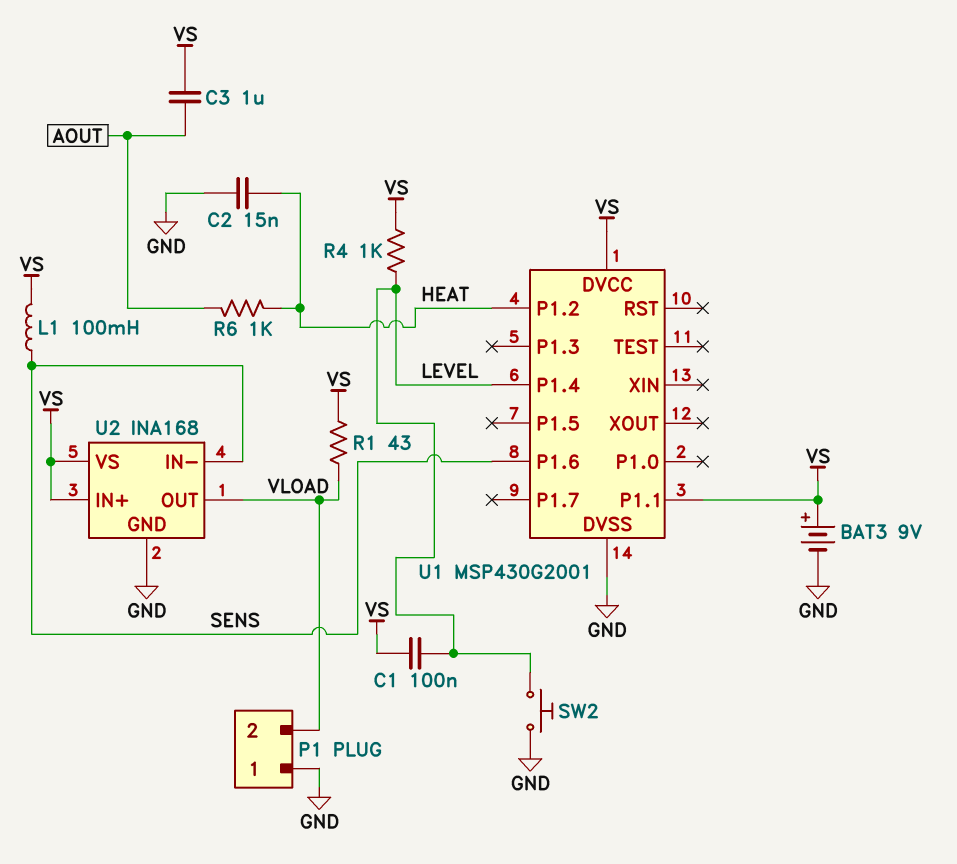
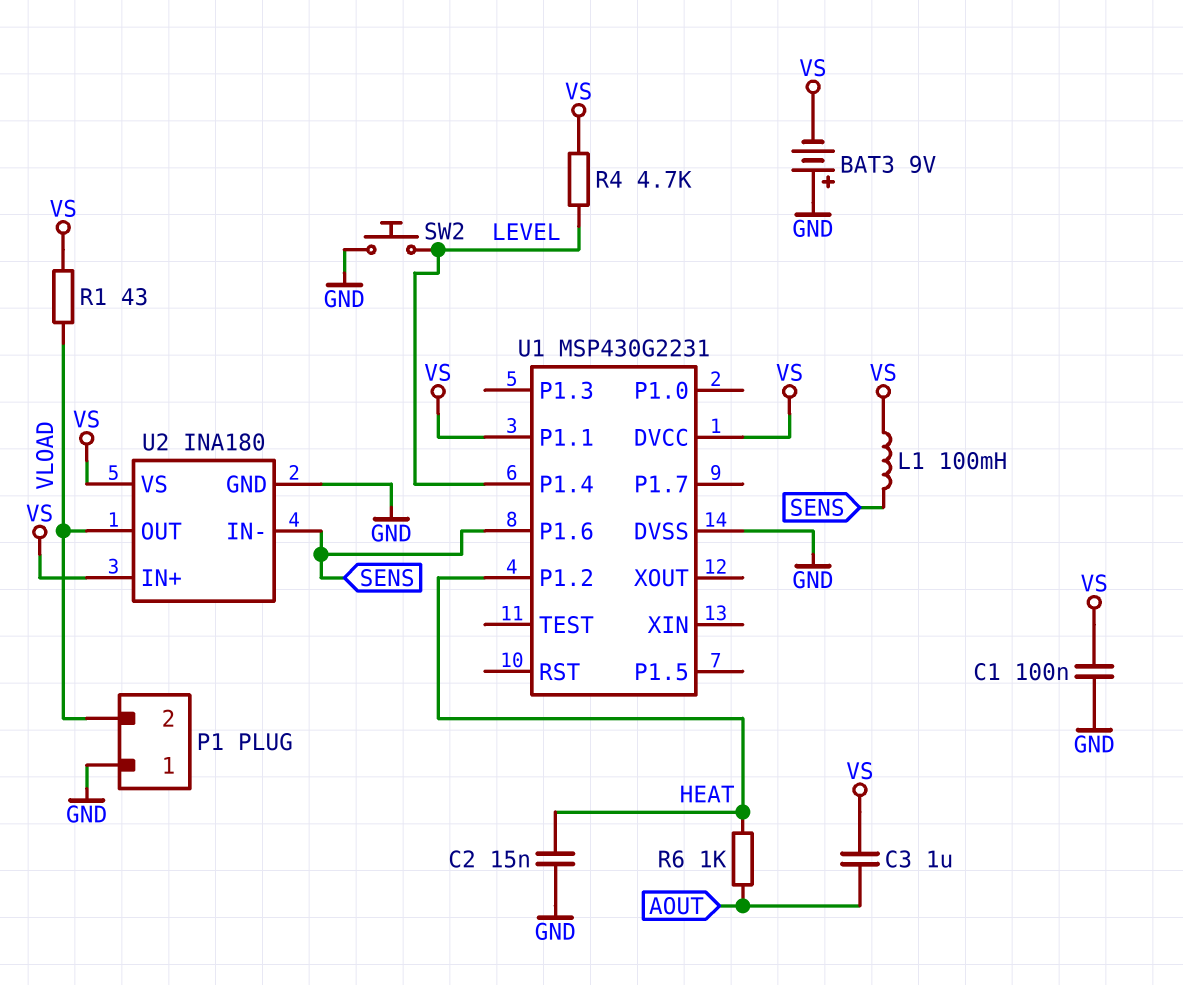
BAT3: 9V (plus VS, minus GND) -> 9V (plus GND, minus VS)
C1: 100nF (LEVEL, VS) -> 100nF (GND, VS)
R4: 1k (LEVEL, VS) -> 4.7k (LEVEL, VS)
U1: MSP430G2001 -> MSP430G2231
U2: INA168 -> INA180

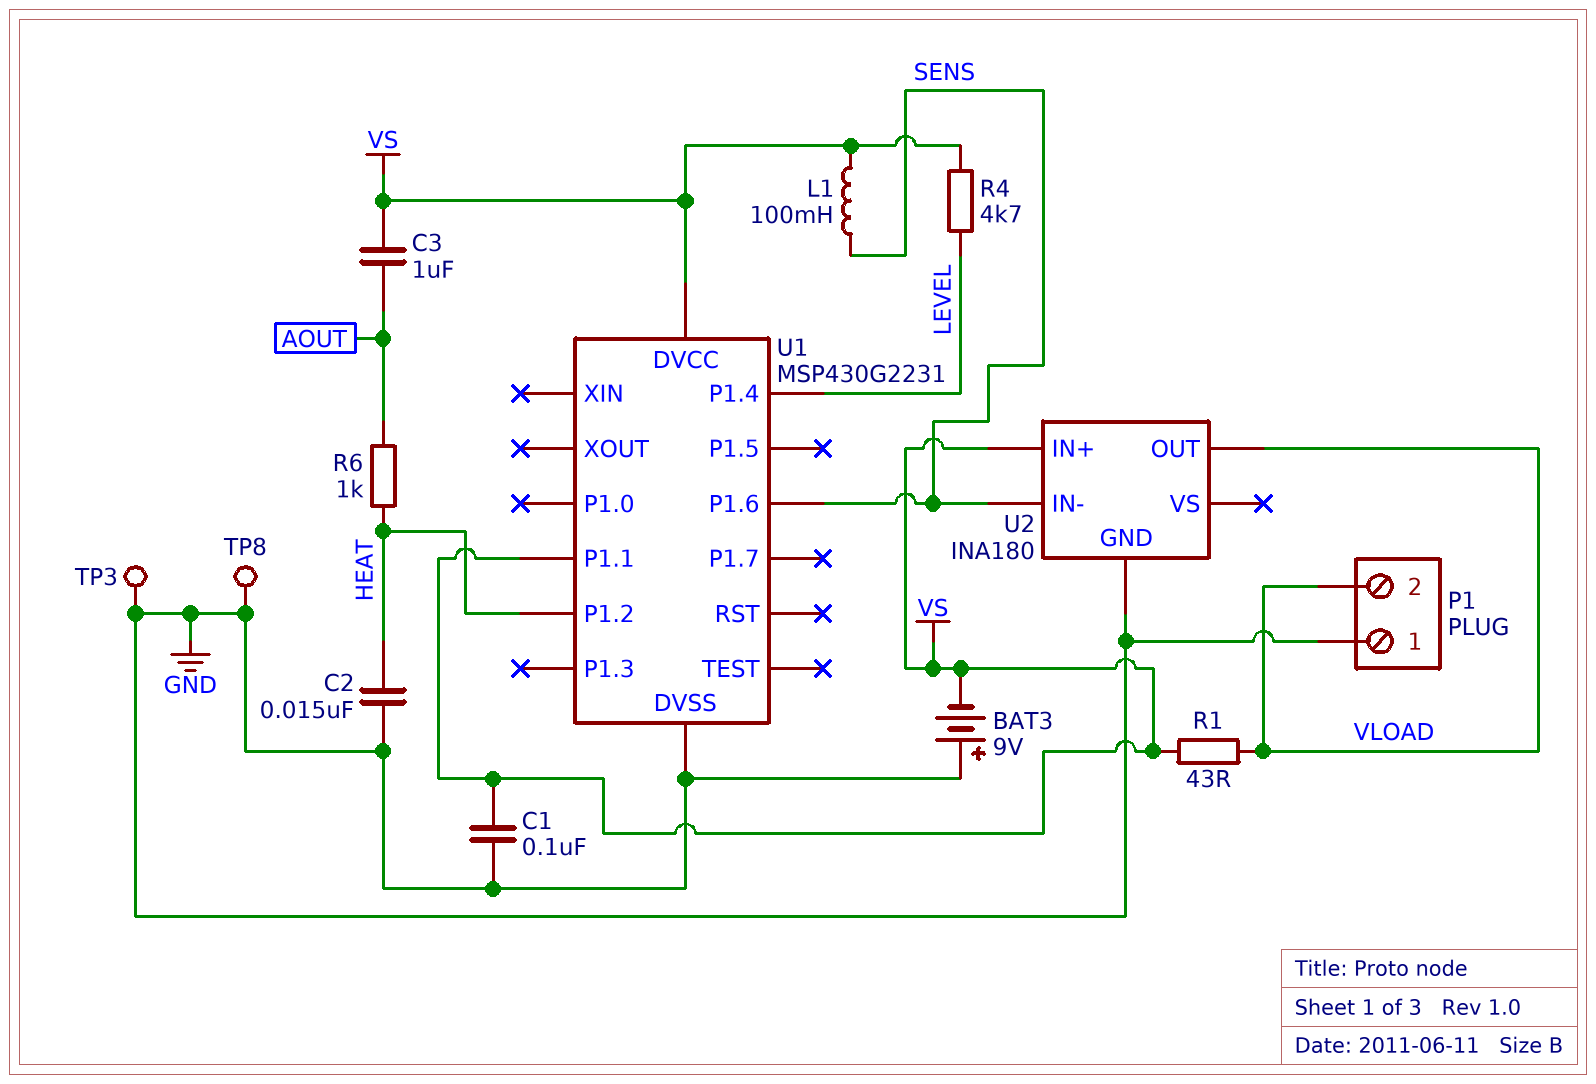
SW2: button (GND, LEVEL) -> none
TP3: none -> test point (GND)
TP8: none -> test point (GND)
U2 pin VS: VS -> none

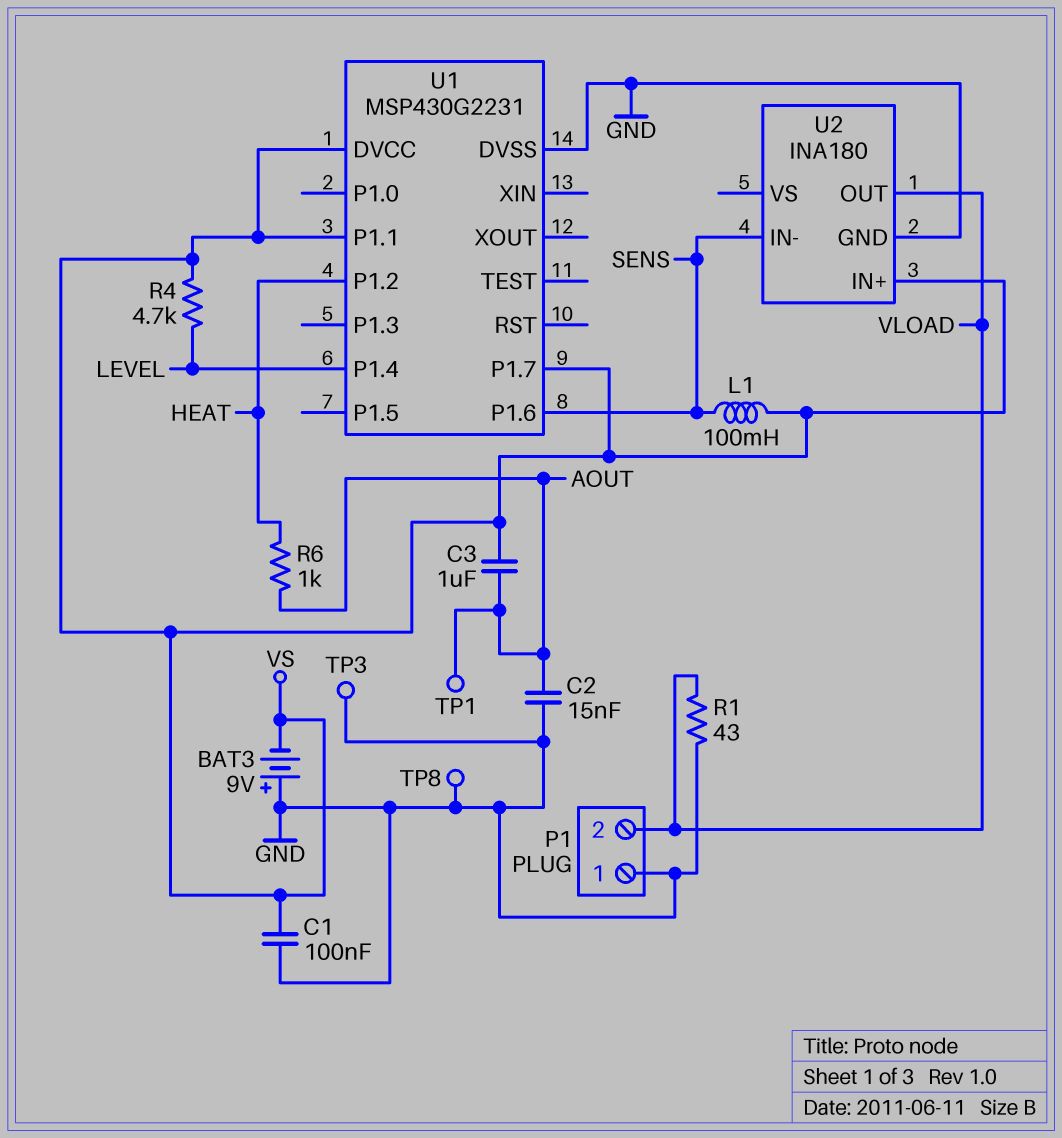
C2: 15nF (GND, HEAT) -> 15nF (AOUT, GND)
R1: 43 (VLOAD, VS) -> 43 (GND, VLOAD)
TP1: none -> test point (AOUT)
U1 pin P1.7: none -> VS

